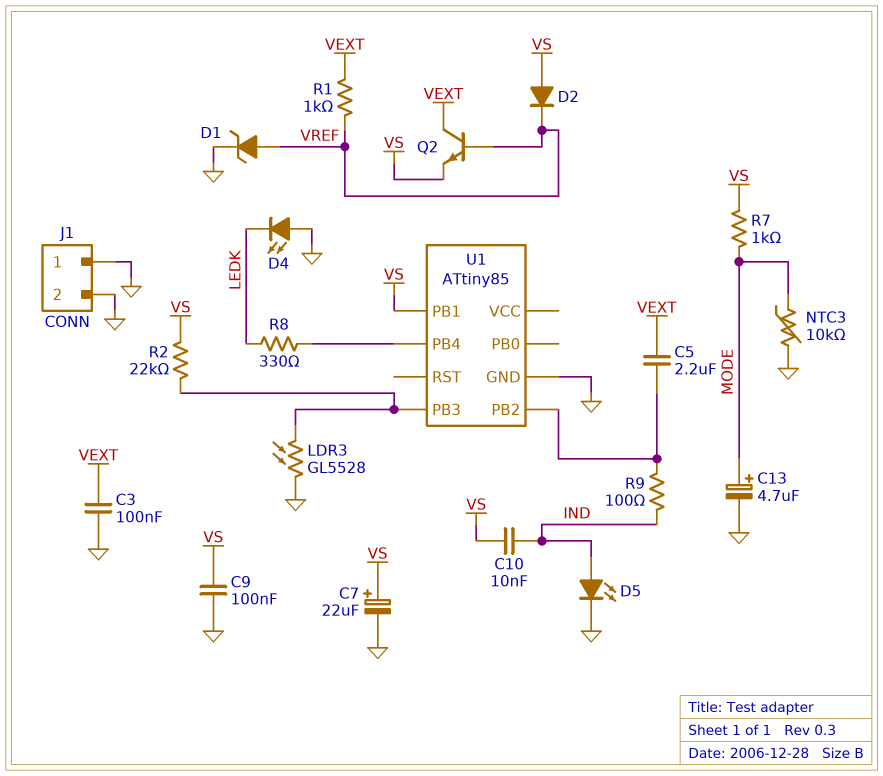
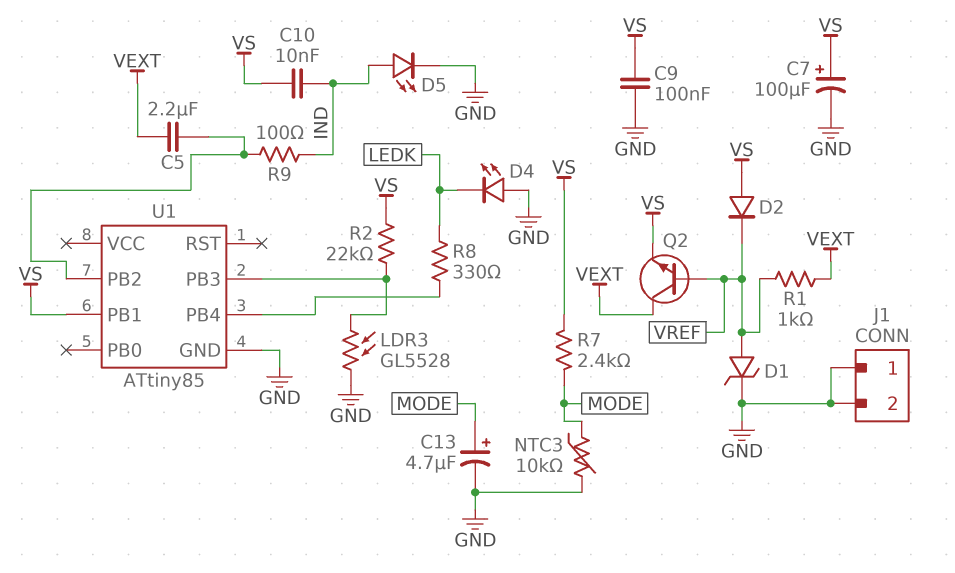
C3: 100nF (GND, VEXT) -> none
C7: 22uF (plus VS, minus GND) -> 100uF (plus VS, minus GND)
R7: 1k (MODE, VS) -> 2.4k (MODE, VS)

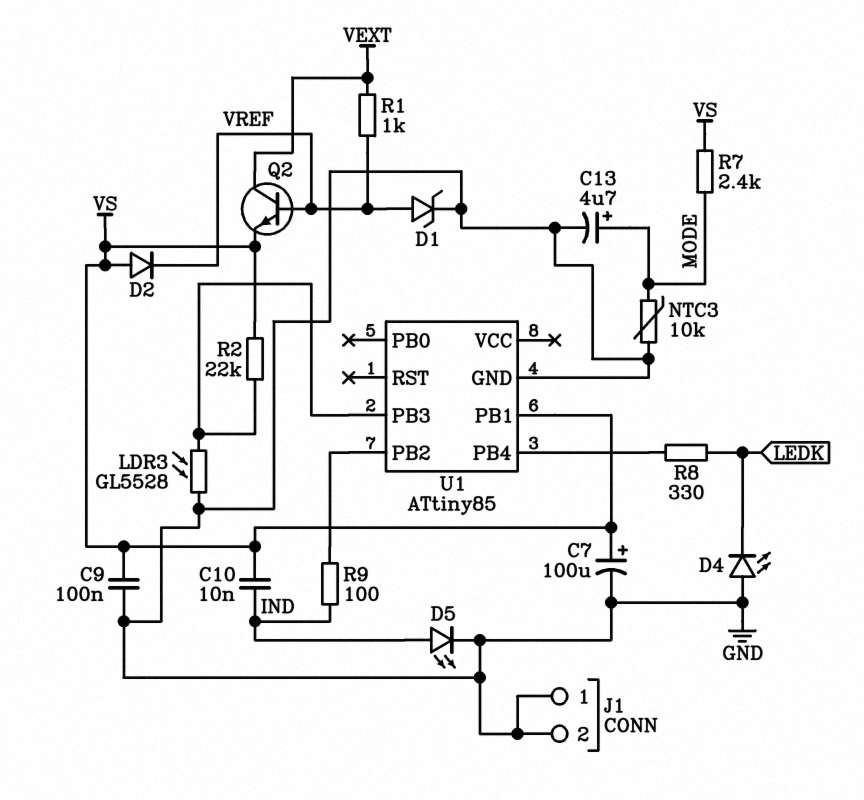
C5: 2.2uF (U1/PB2, VEXT) -> none

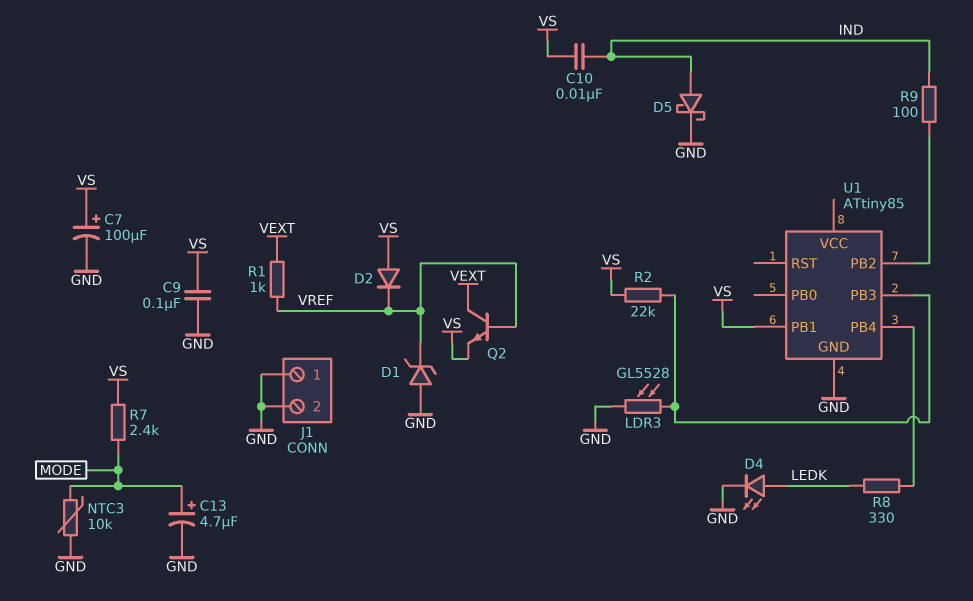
D1: zener (A VREF, K GND) -> zener (A GND, K VREF)
D4: LED (A GND, K LEDK) -> LED (A LEDK, K GND)
D5: LED (A IND, K GND) -> schottky (A IND, K GND)

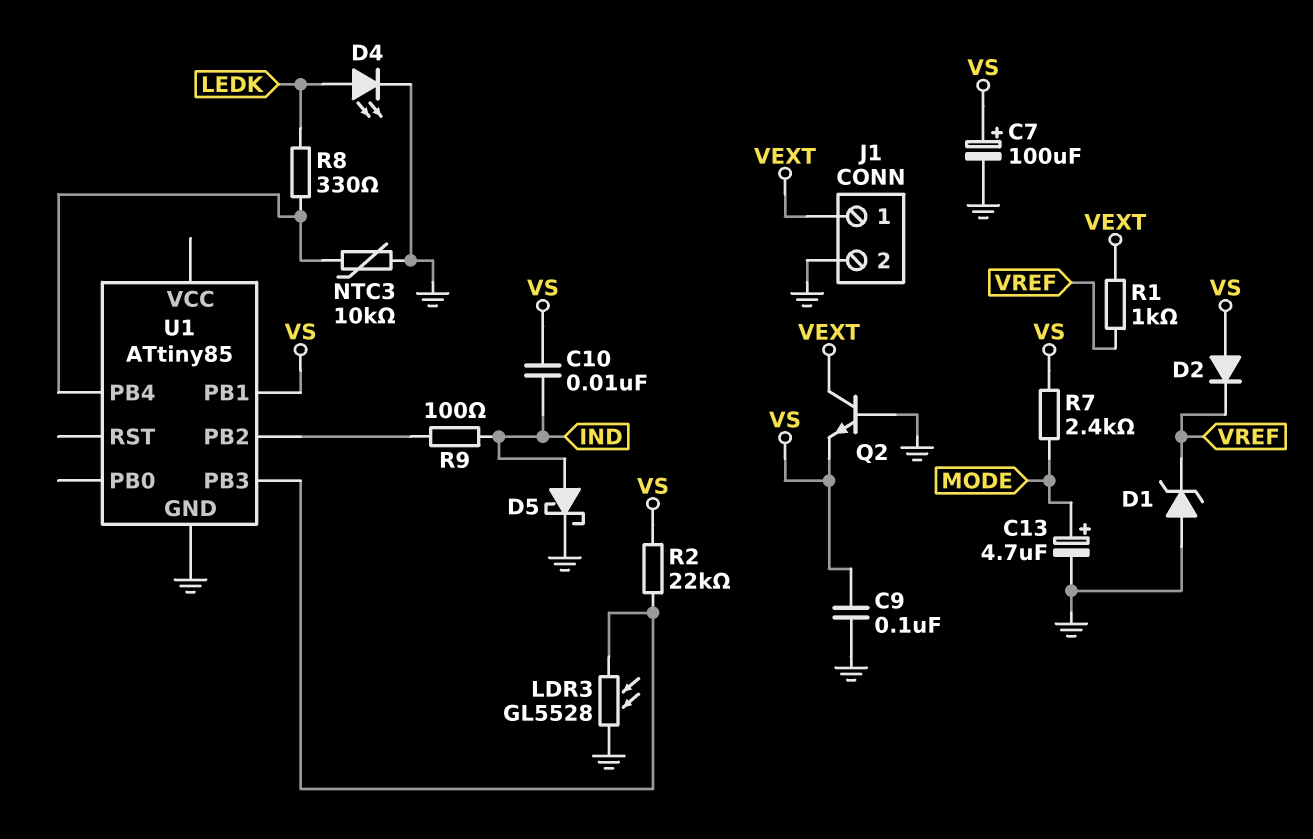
J1 pin 1: GND -> VEXT
NTC3: 10k (GND, MODE) -> 10k (GND, U1/PB4)
Q2: NPN (B VREF, C VEXT, E VS) -> NPN (B GND, C VEXT, E VS)

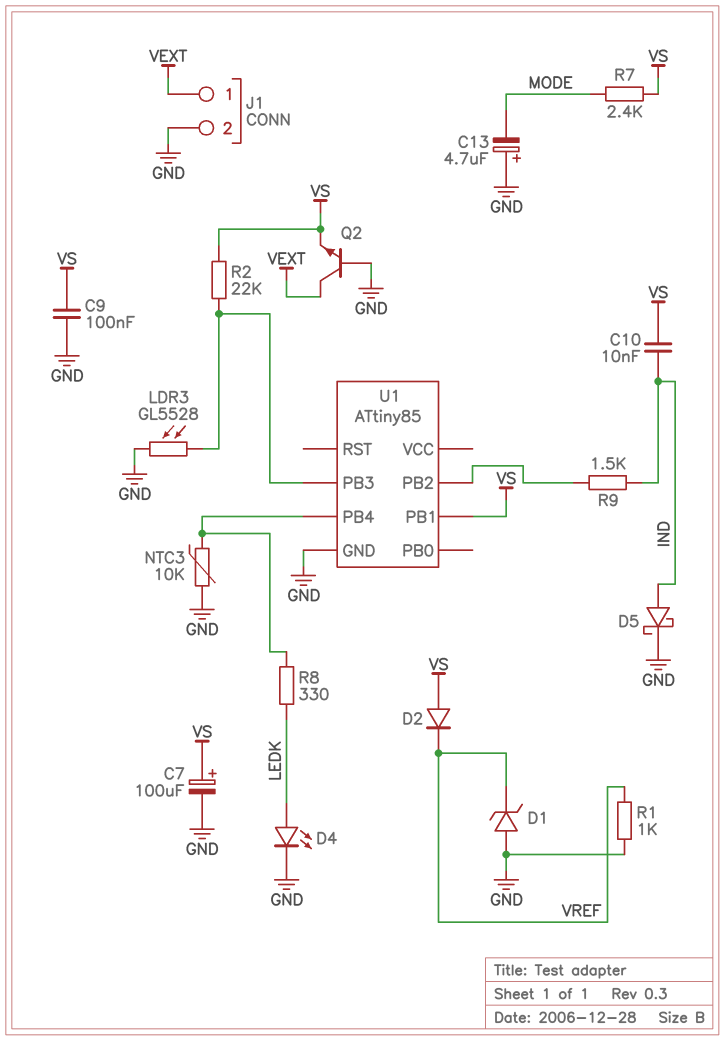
C13: 4.7uF (plus MODE, minus GND) -> 4.7uF (plus GND, minus MODE)
R1: 1k (VEXT, VREF) -> 1k (GND, VREF)
R9: 100 (IND, U1/PB2) -> 1.5k (IND, U1/PB2)

